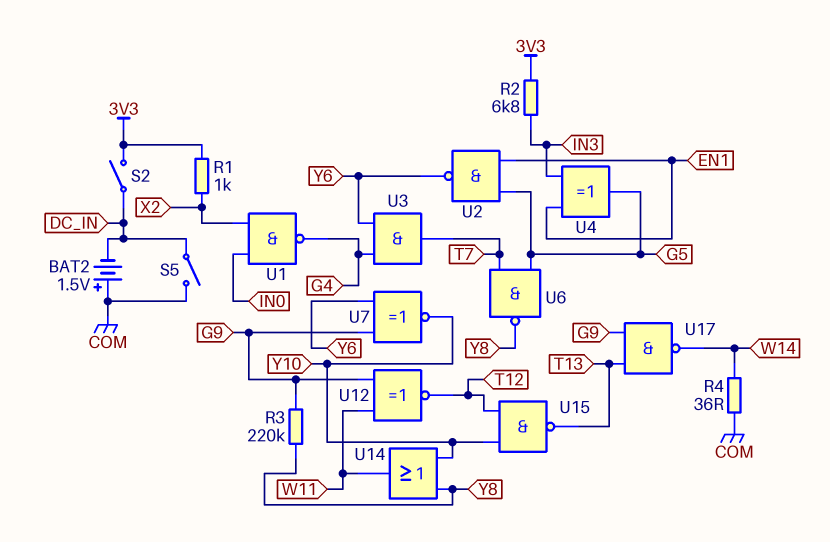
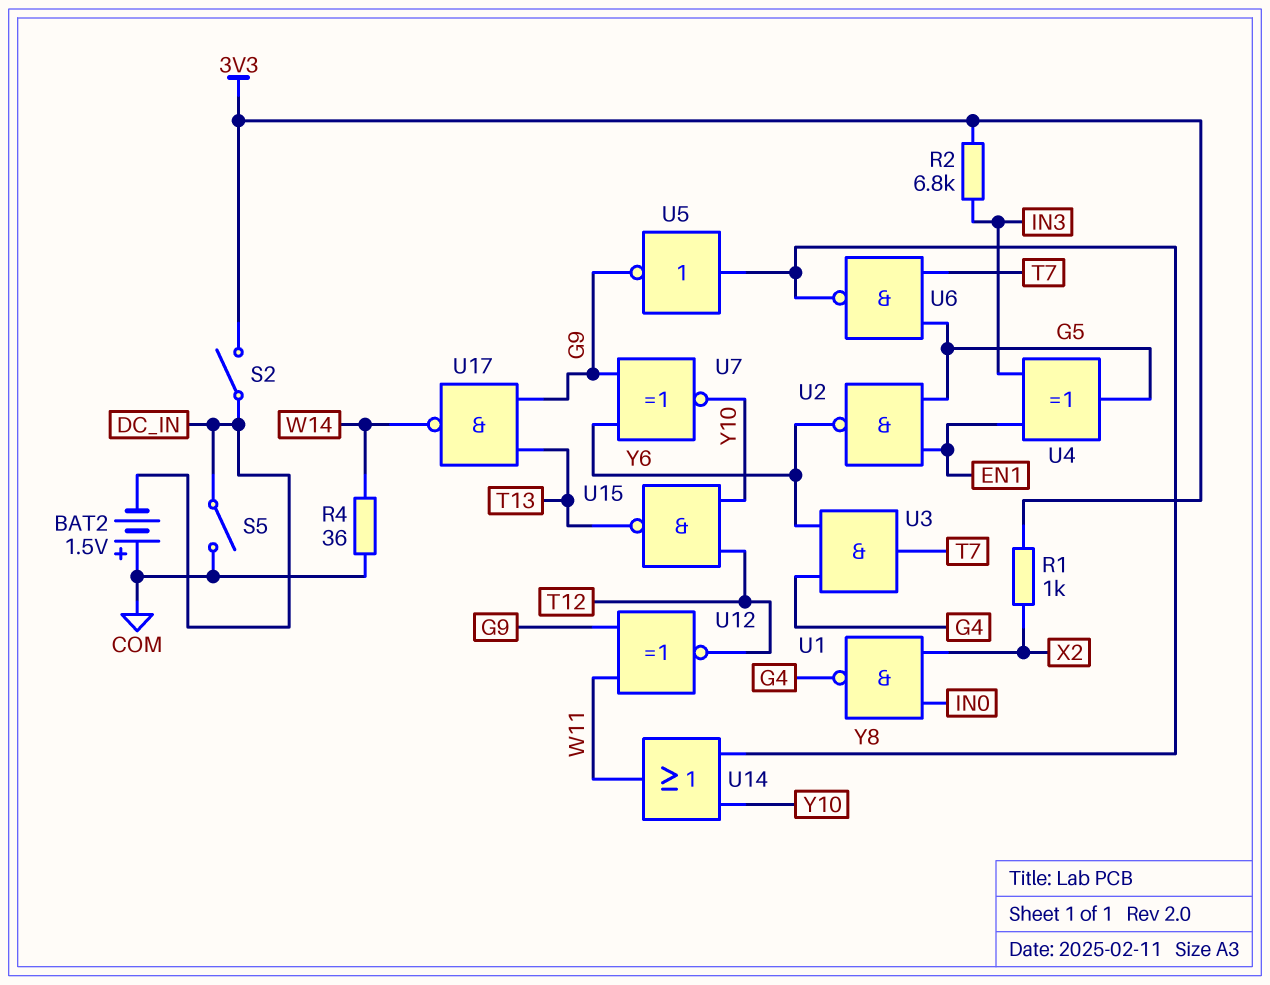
R3: 220k (G9, Y8) -> none
U5: none -> NOT (in Y8, out G9)

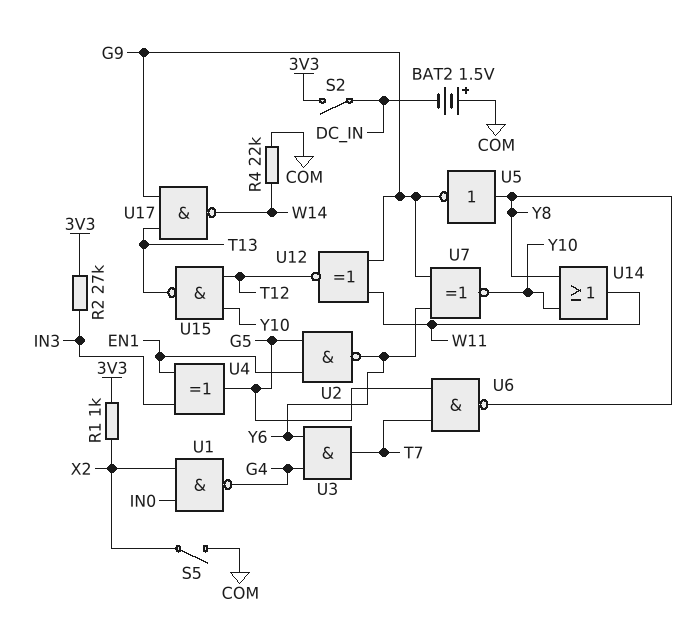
R2: 6.8k (3V3, IN3) -> 27k (3V3, IN3)
R4: 36 (COM, W14) -> 22k (COM, W14)
S5: switch (COM, DC_IN) -> switch (COM, X2)

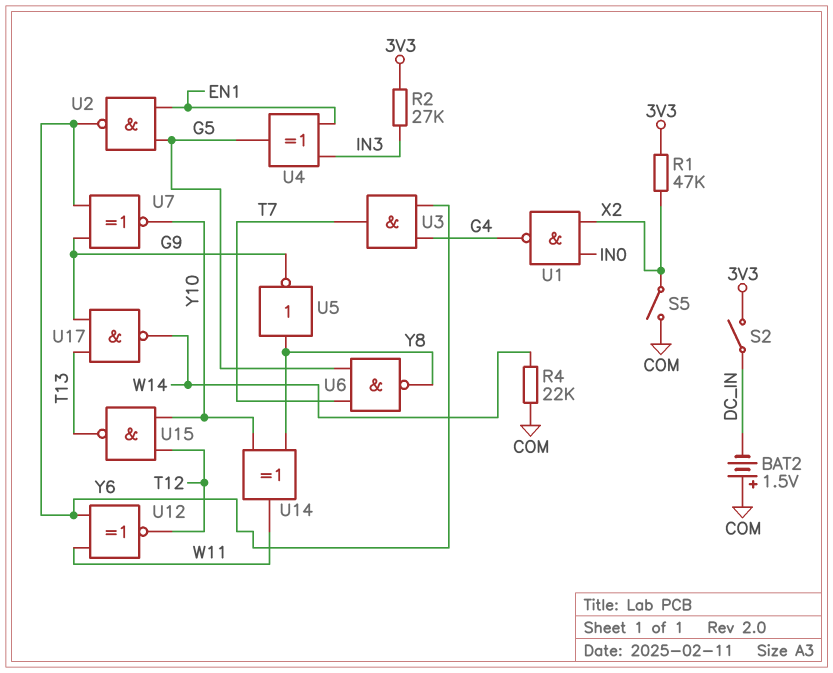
R1: 1k (3V3, X2) -> 47k (3V3, X2)
U12: XNOR (in G9, in W11, out T12) -> XNOR (in W11, in Y6, out T12)
U14: OR (in Y8, in Y10, out W11) -> XOR (in Y8, in Y10, out W11)

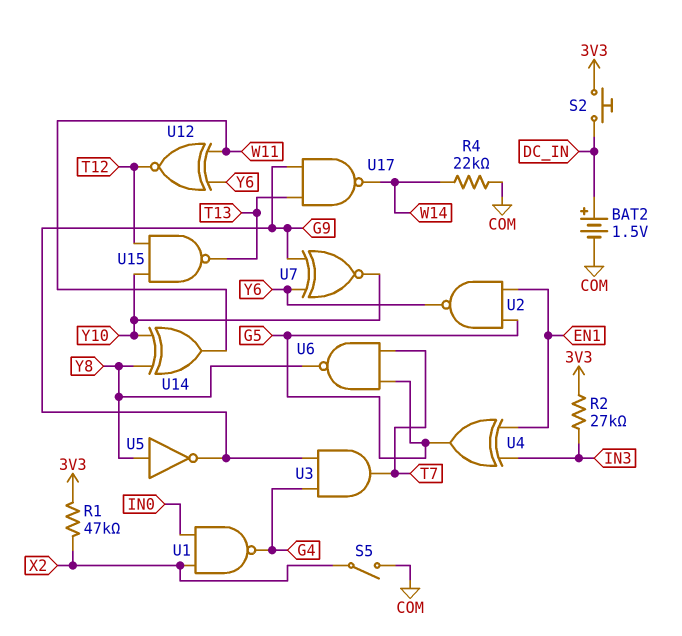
BAT2: 1.5V (plus COM, minus DC_IN) -> 1.5V (plus DC_IN, minus COM)
S2: switch (3V3, DC_IN) -> button (3V3, DC_IN)
U3: AND (in G4, in Y6, out T7) -> AND (in G4, in G9, out T7)

